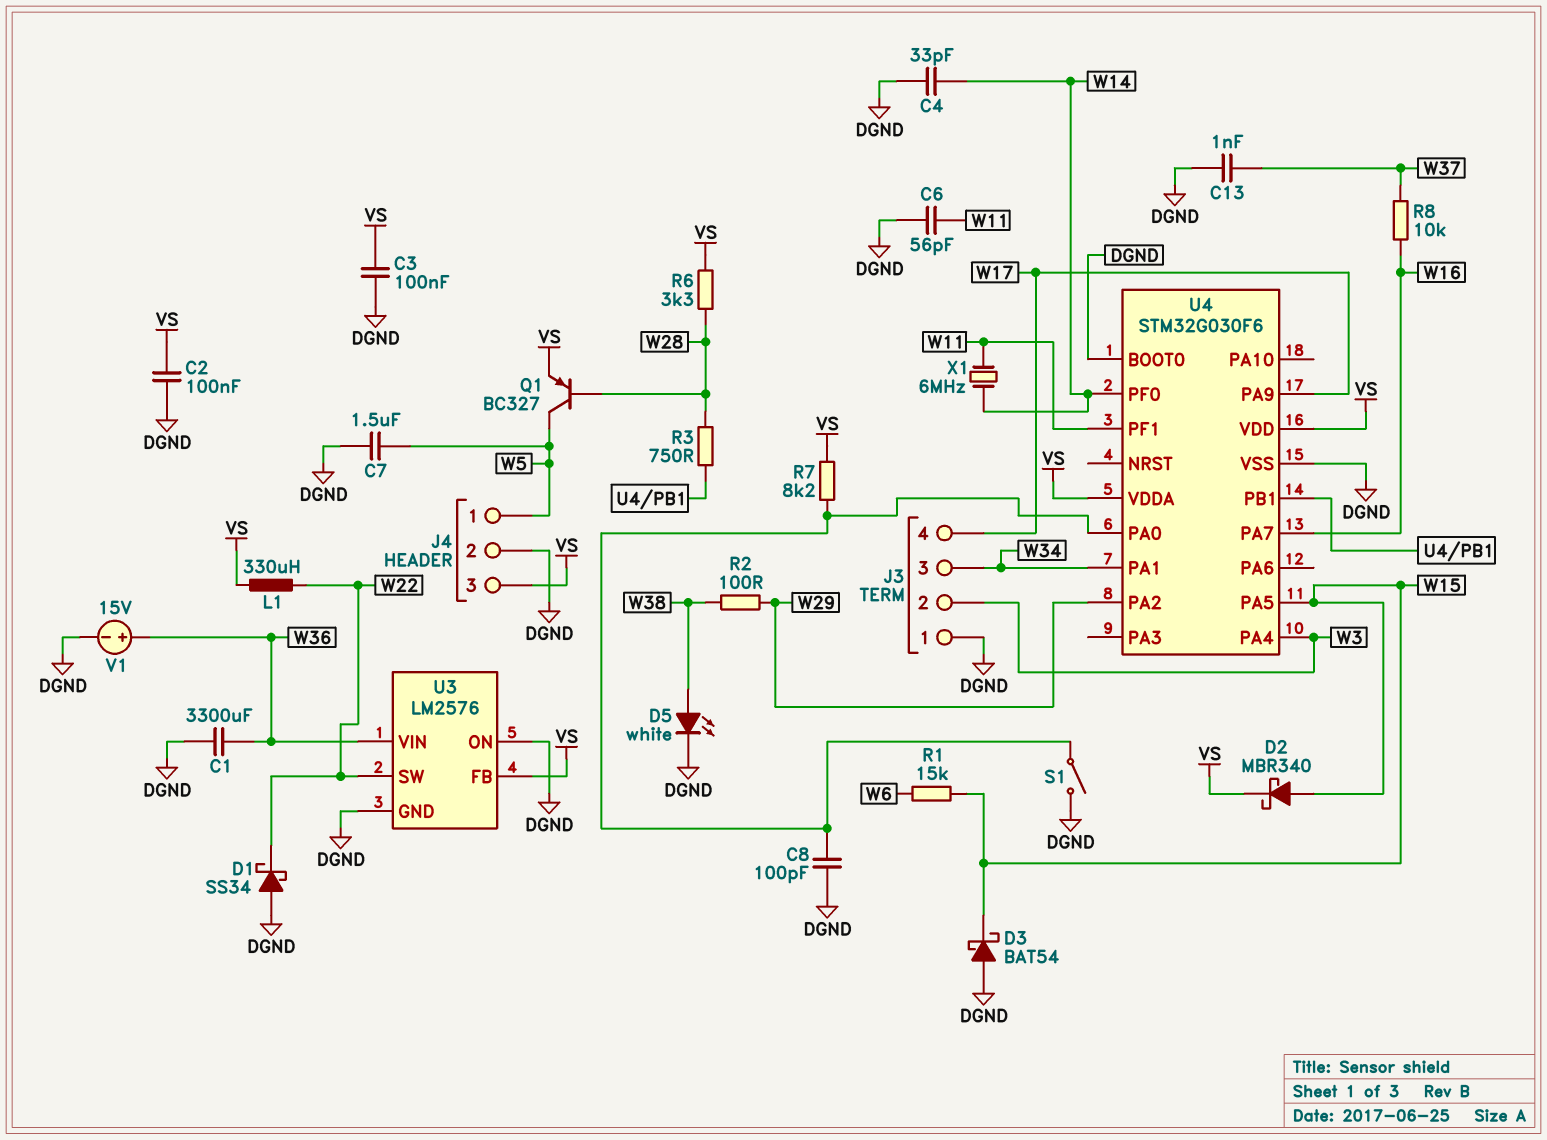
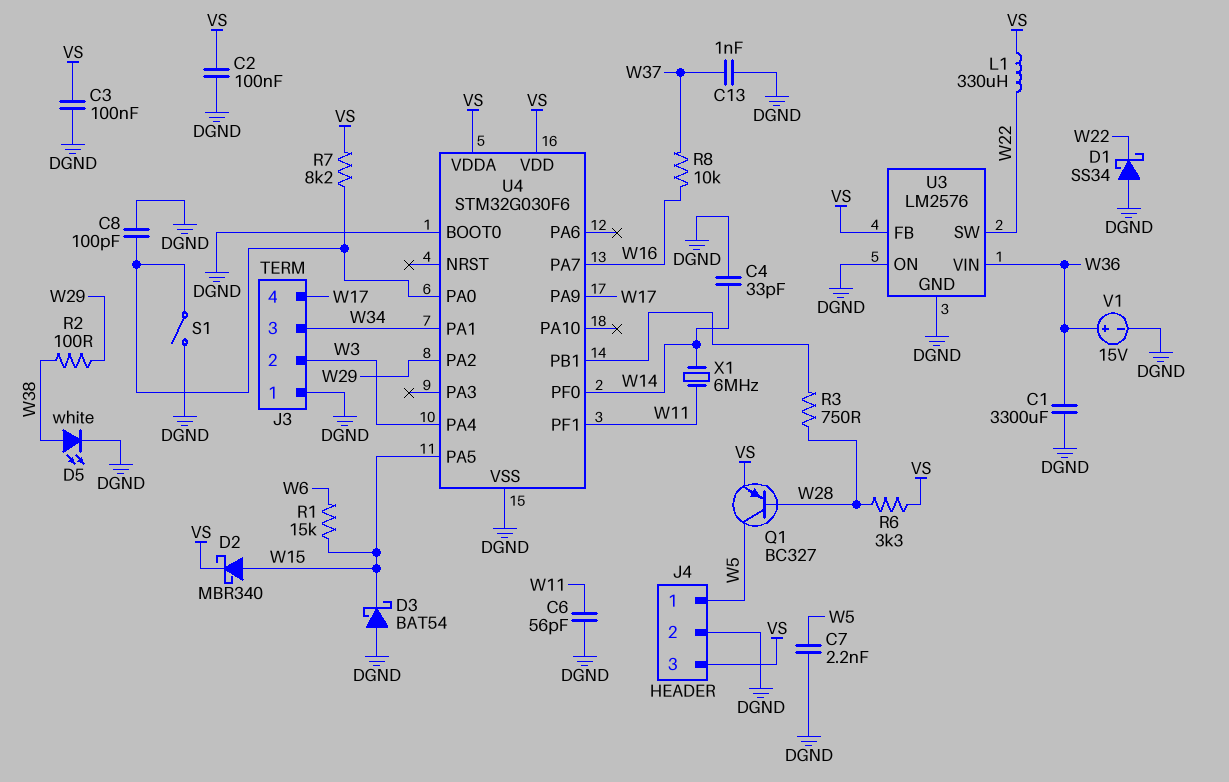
C7: 1.5uF (DGND, W5) -> 2.2nF (DGND, W5)

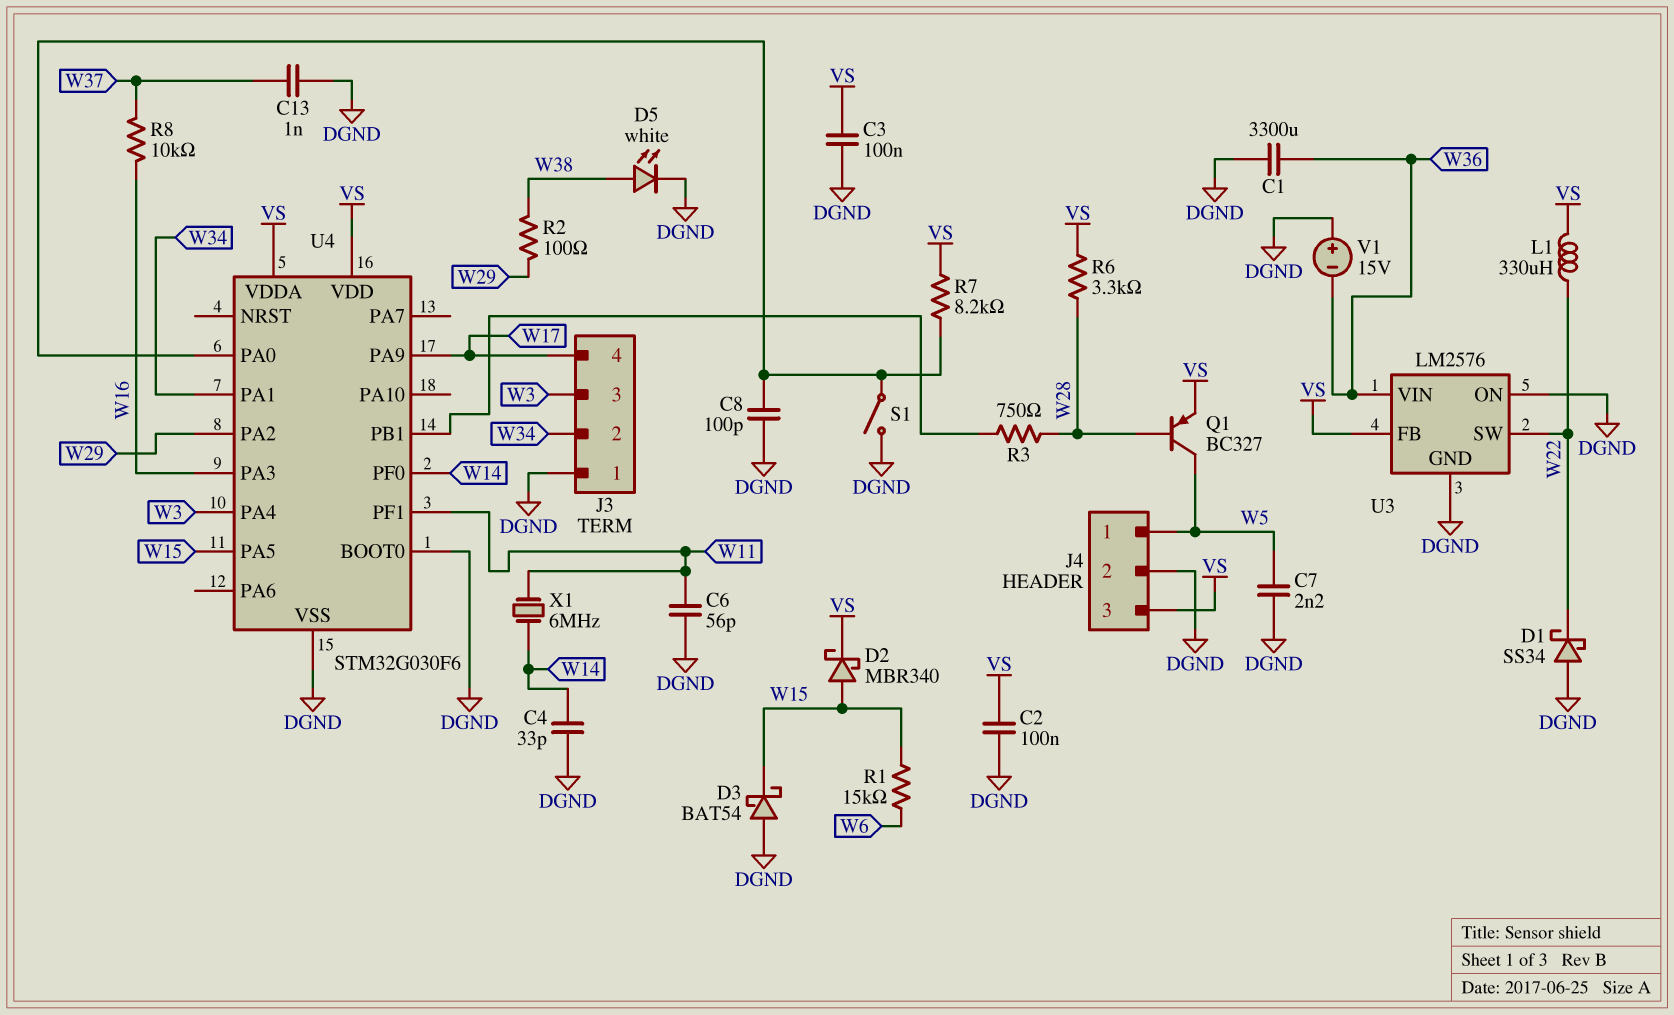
J3 pin 2: W3 -> W34
J3 pin 3: W34 -> W3
U4 pin PA3: none -> W16
U4 pin PA7: W16 -> none
V1: 15V (plus W36, minus DGND) -> 15V (plus DGND, minus W36)

